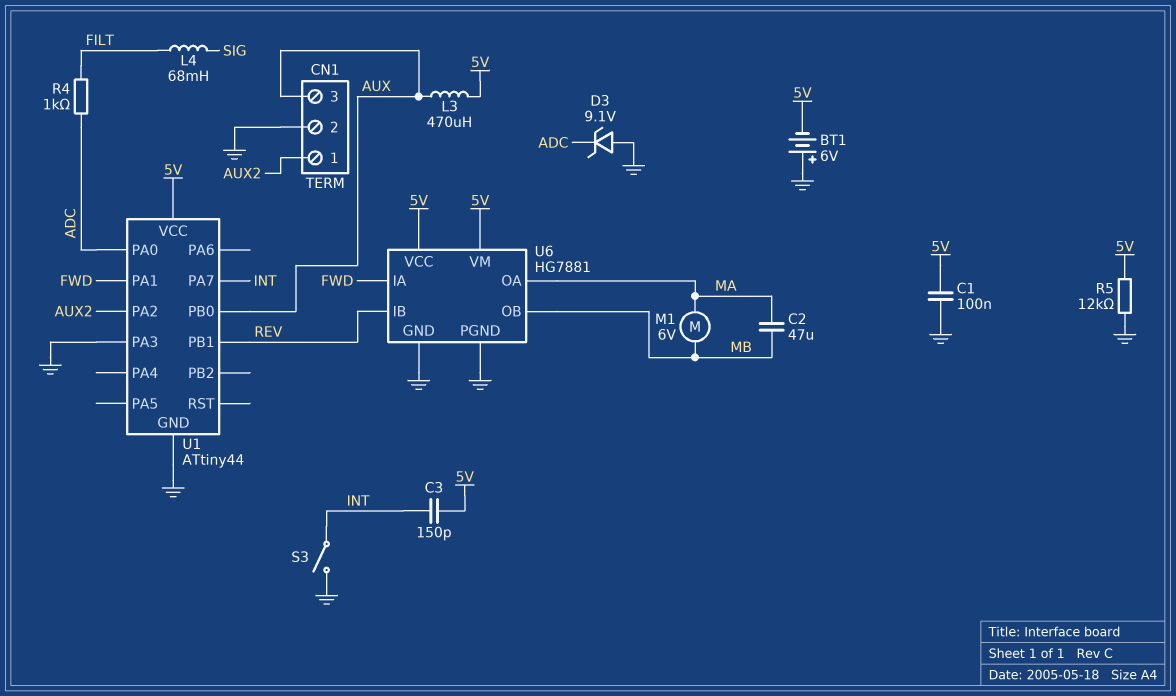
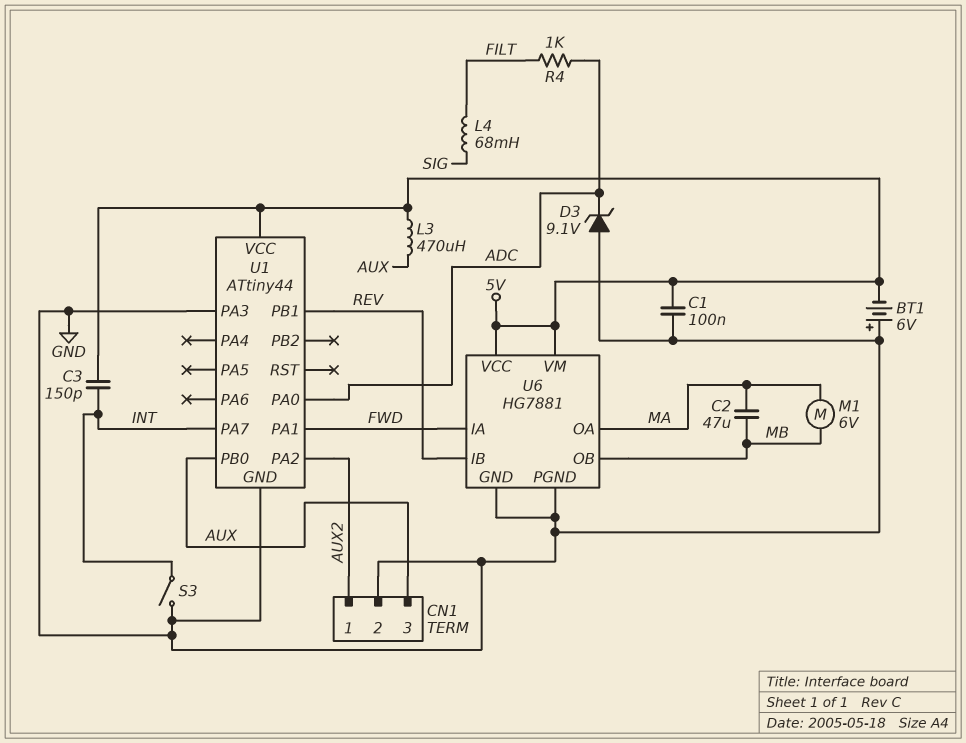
R5: 12k (5V, GND) -> none

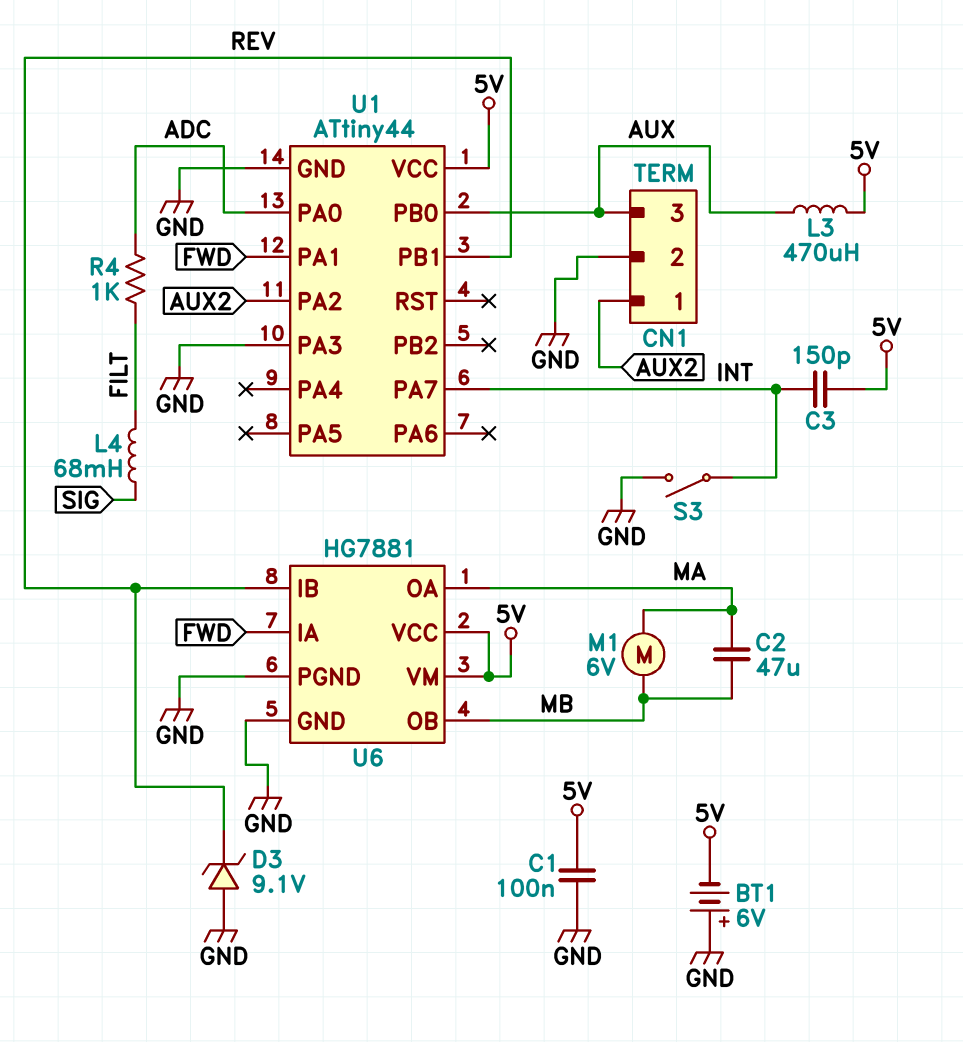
D3: zener 9.1V (A GND, K ADC) -> zener 9.1V (A GND, K REV)

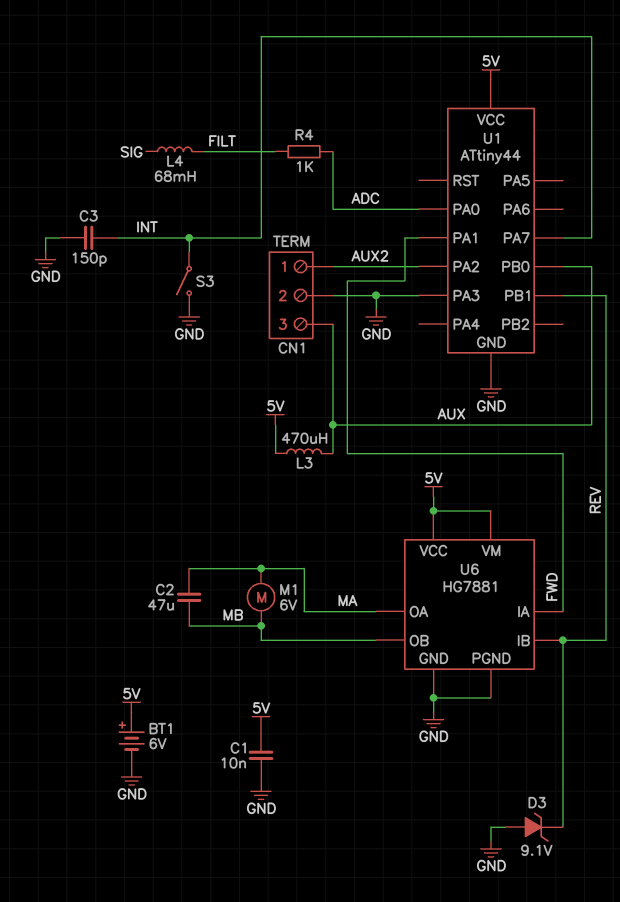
BT1: 6V (plus GND, minus 5V) -> 6V (plus 5V, minus GND)
C1: 100nF (5V, GND) -> 10nF (5V, GND)
C3: 150pF (5V, INT) -> 150pF (GND, INT)

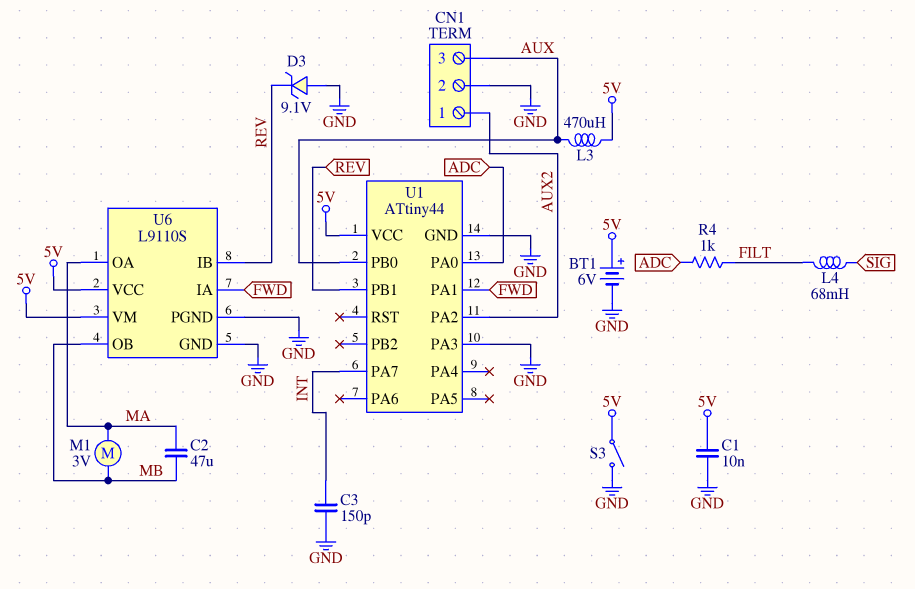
M1: motor 6V (MA, MB) -> motor 3V (MA, MB)
S3: switch (GND, INT) -> switch (5V, GND)
U6: HG7881 -> L9110S

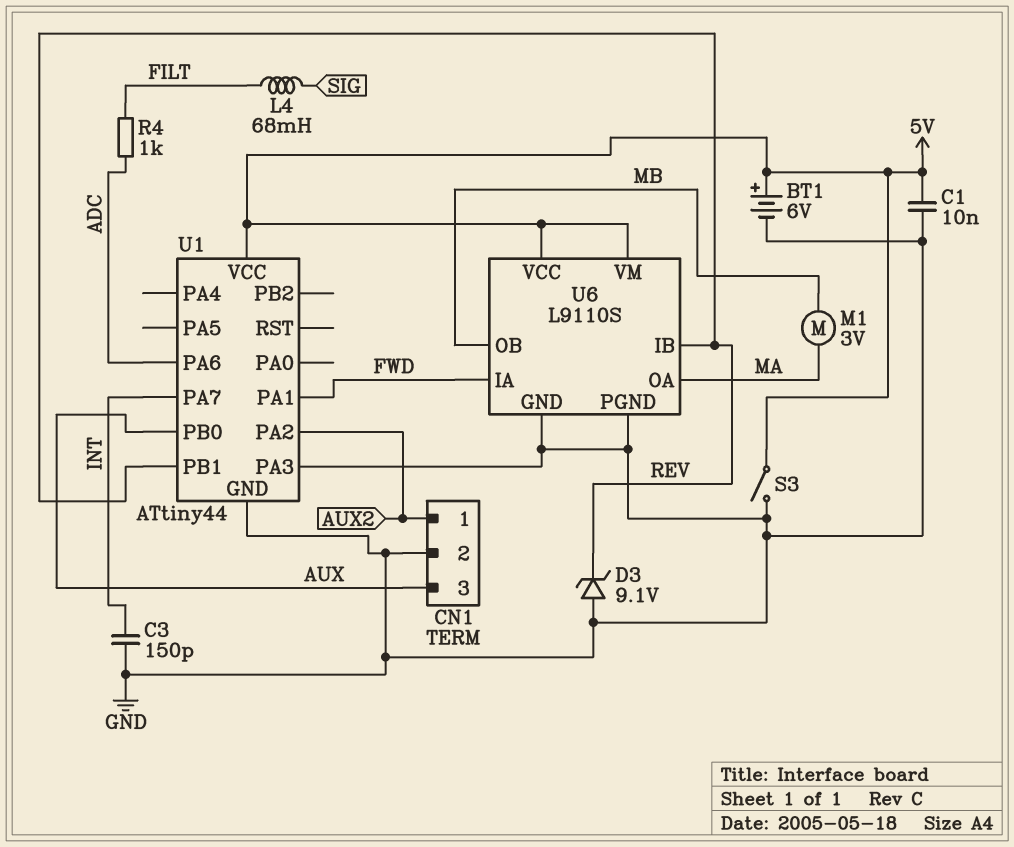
C2: 47uF (MA, MB) -> none
L3: 470uH (5V, AUX) -> none
U1 pin PA0: ADC -> none
U1 pin PA6: none -> ADC

